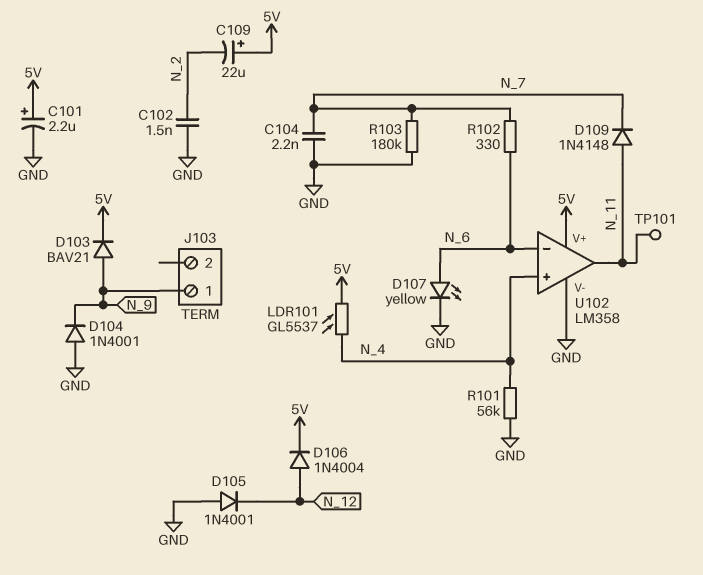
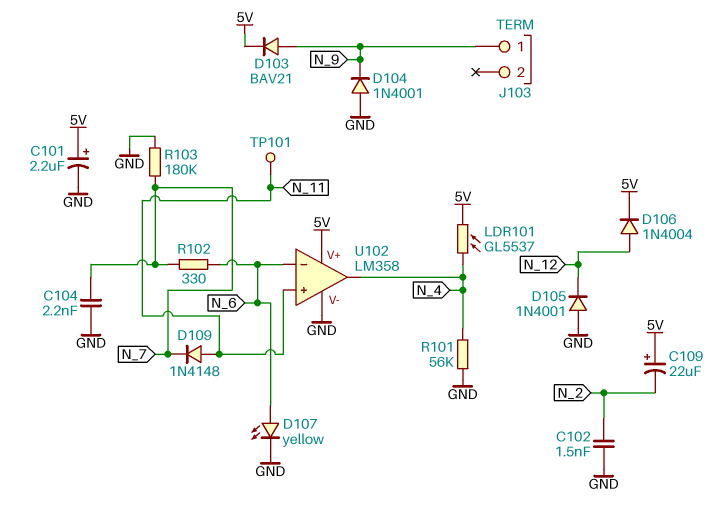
U102 pin in+: N_4 -> N_11
U102 pin out: N_11 -> N_4

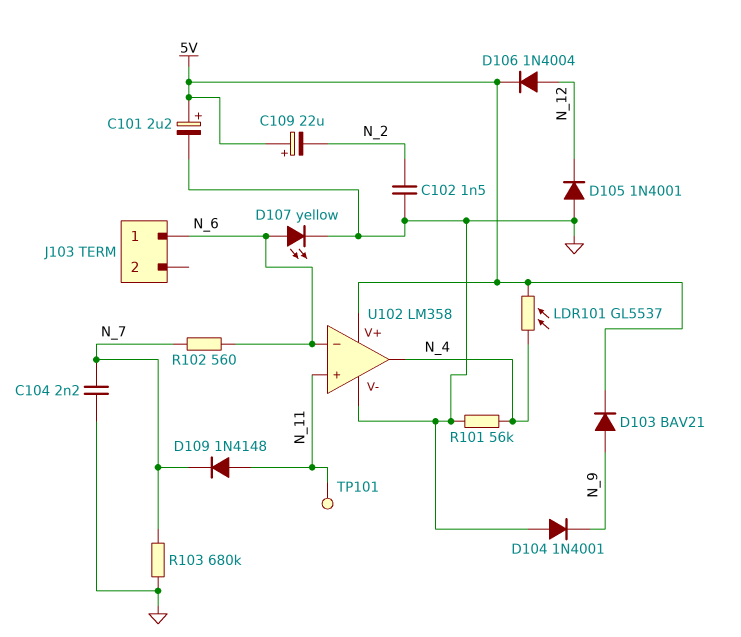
J103 pin 1: N_9 -> N_6
R102: 330 (N_6, N_7) -> 560 (N_6, N_7)
R103: 180k (GND, N_7) -> 680k (GND, N_7)

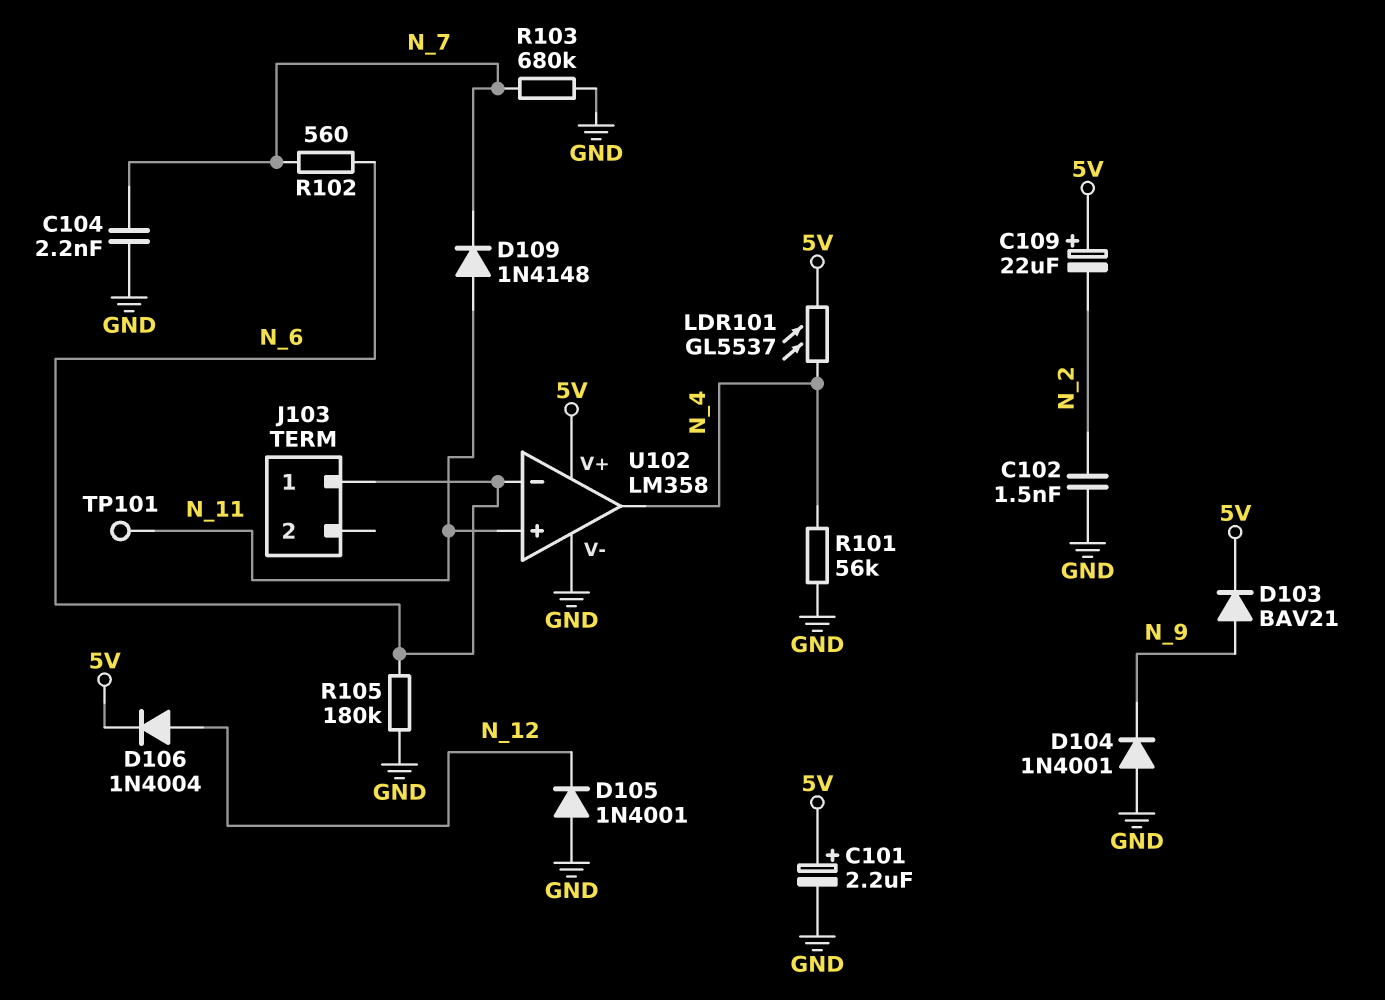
D107: LED yellow (A N_6, K GND) -> none
R105: none -> 180k (GND, N_6)

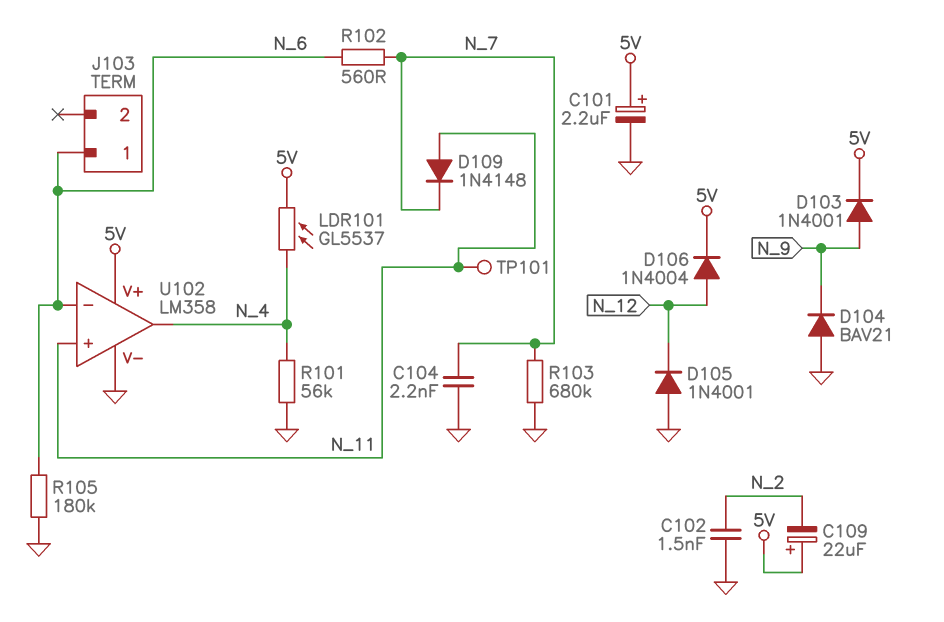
D103: diode BAV21 (A N_9, K 5V) -> diode 1N4001 (A N_9, K 5V)
D104: diode 1N4001 (A GND, K N_9) -> diode BAV21 (A GND, K N_9)

